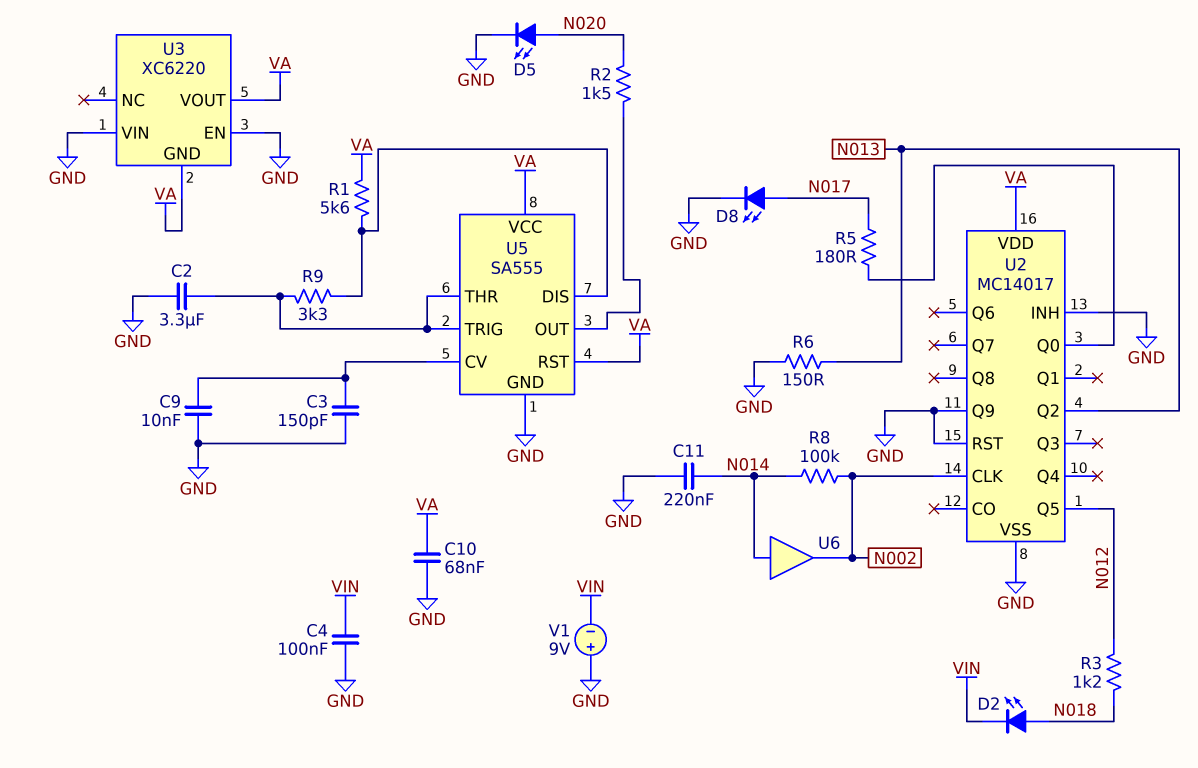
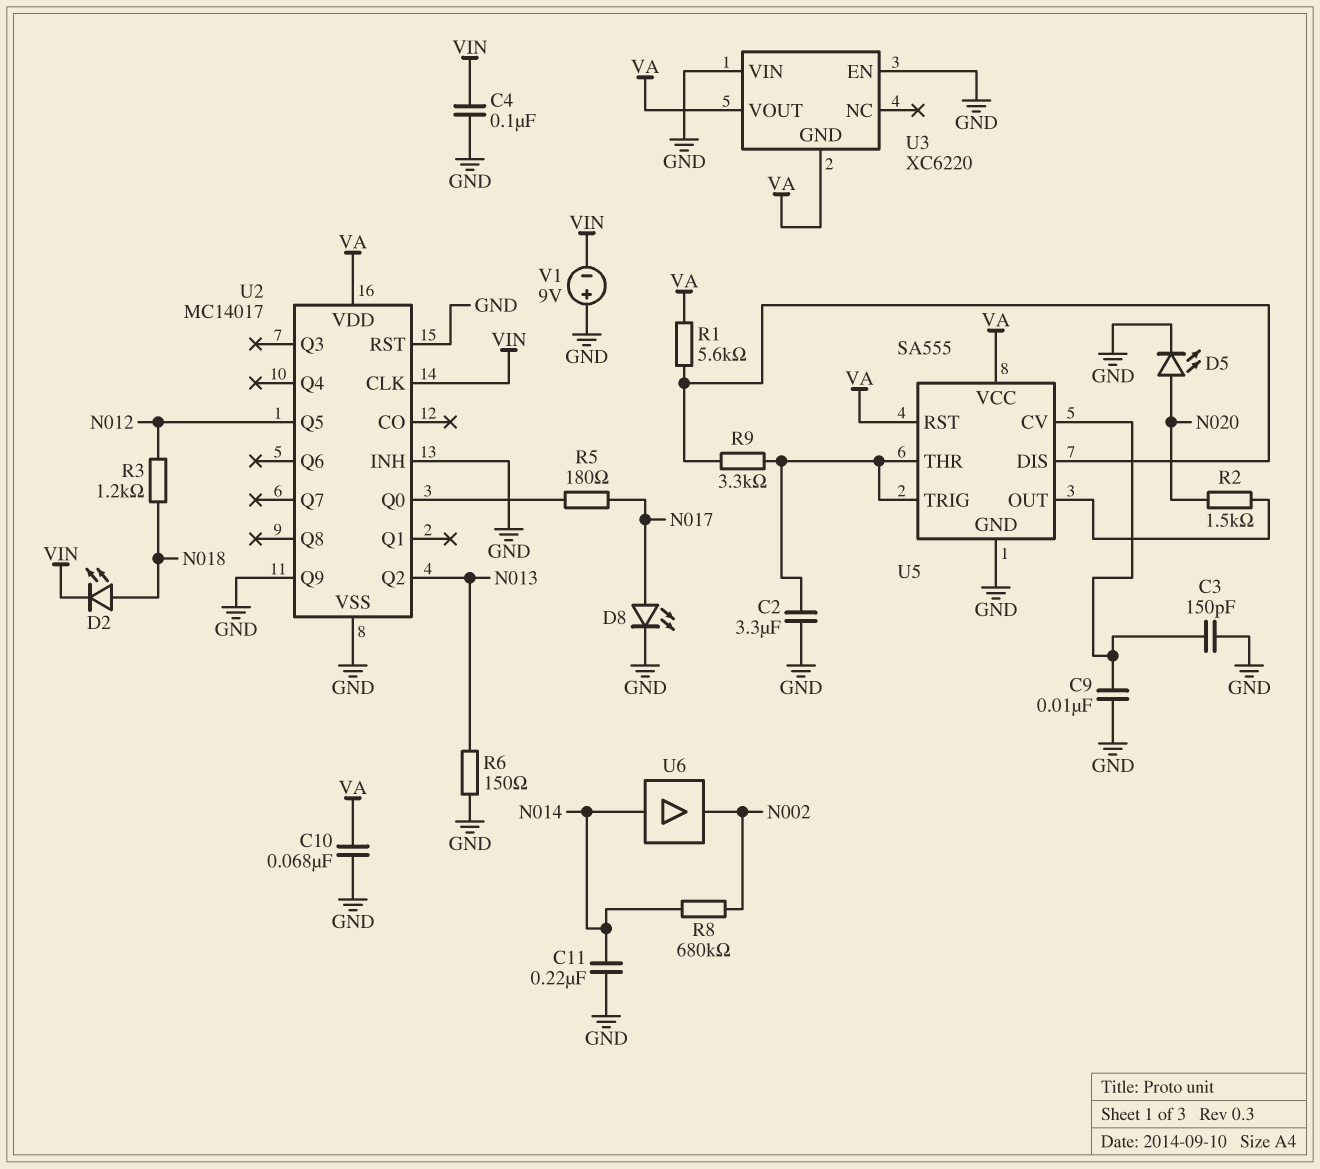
R8: 100k (N002, N014) -> 680k (N002, N014)
U2 pin CLK: N002 -> VIN

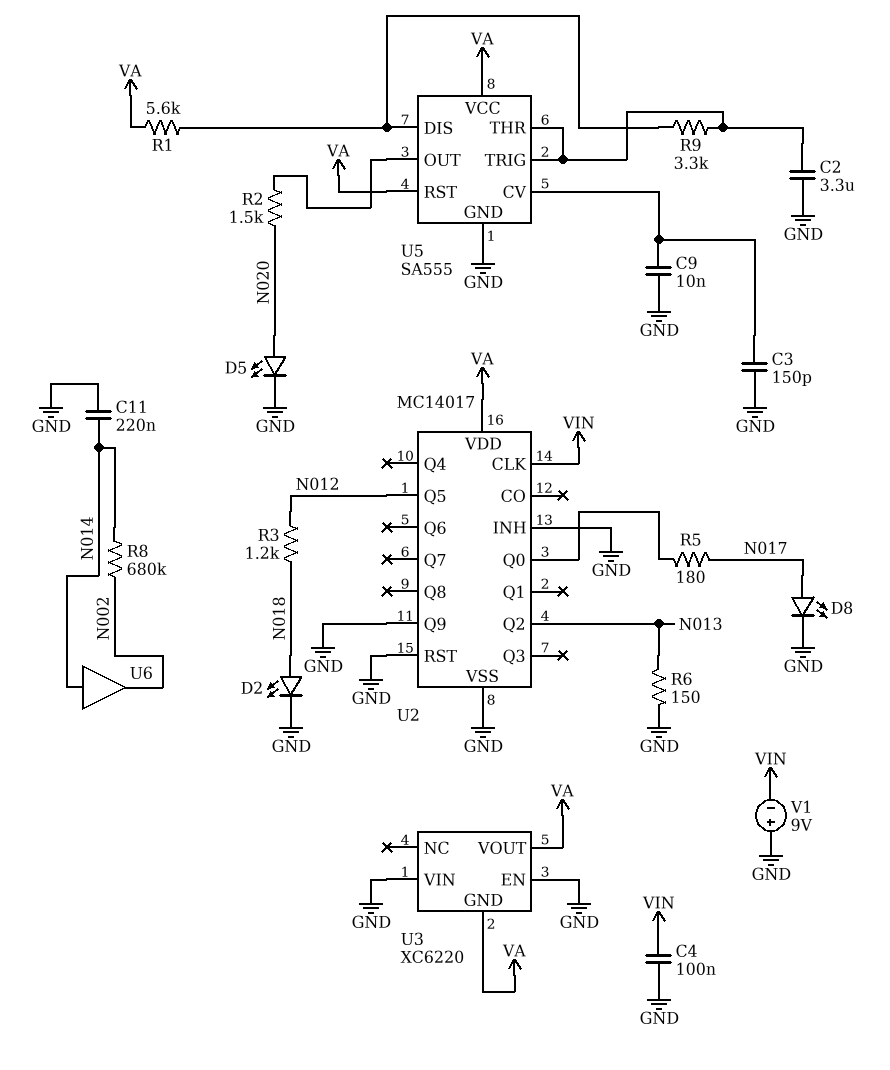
C10: 68nF (GND, VA) -> none
D2: LED (A N018, K VIN) -> LED (A N018, K GND)

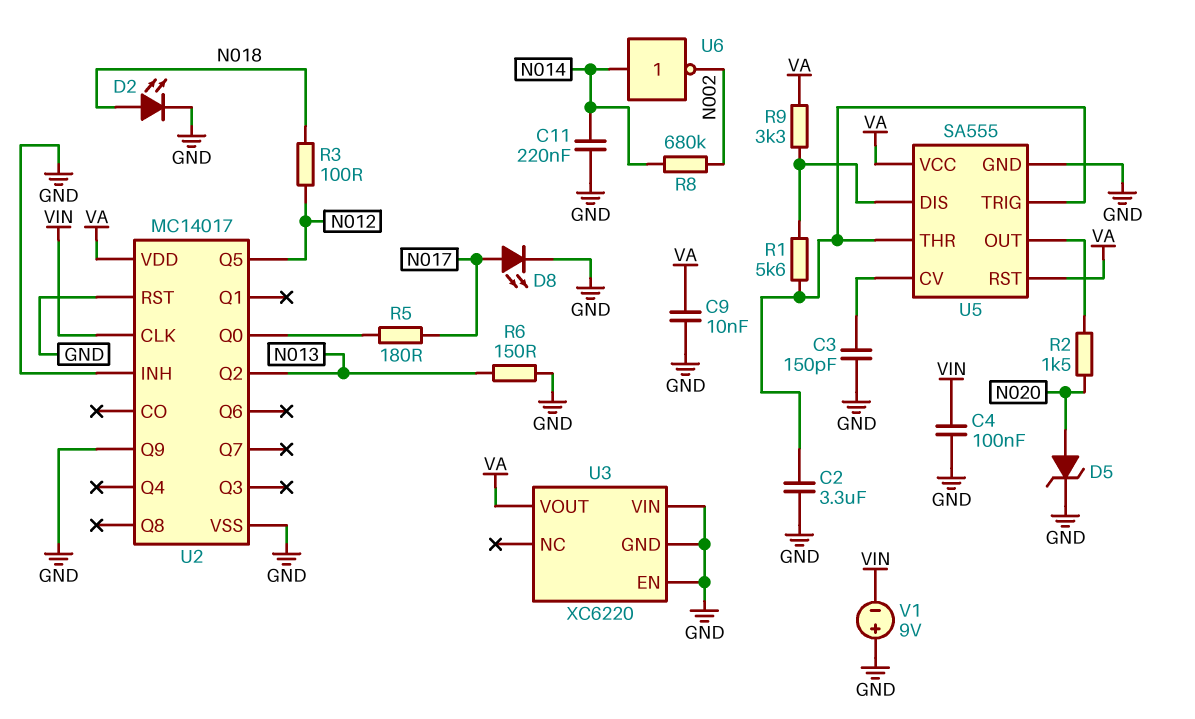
C9: 10nF (GND, U5/CV) -> 10nF (GND, VA)
D5: LED (A N020, K GND) -> zener (A N020, K GND)
R1: 5.6k (U5/DIS, VA) -> 5.6k (U5/DIS, U5/THR)
R3: 1.2k (N012, N018) -> 100 (N012, N018)
R9: 3.3k (U5/DIS, U5/THR) -> 3.3k (U5/DIS, VA)
U3 pin GND: VA -> GND
U6: buffer (in N014, out N002) -> NOT (in N014, out N002)

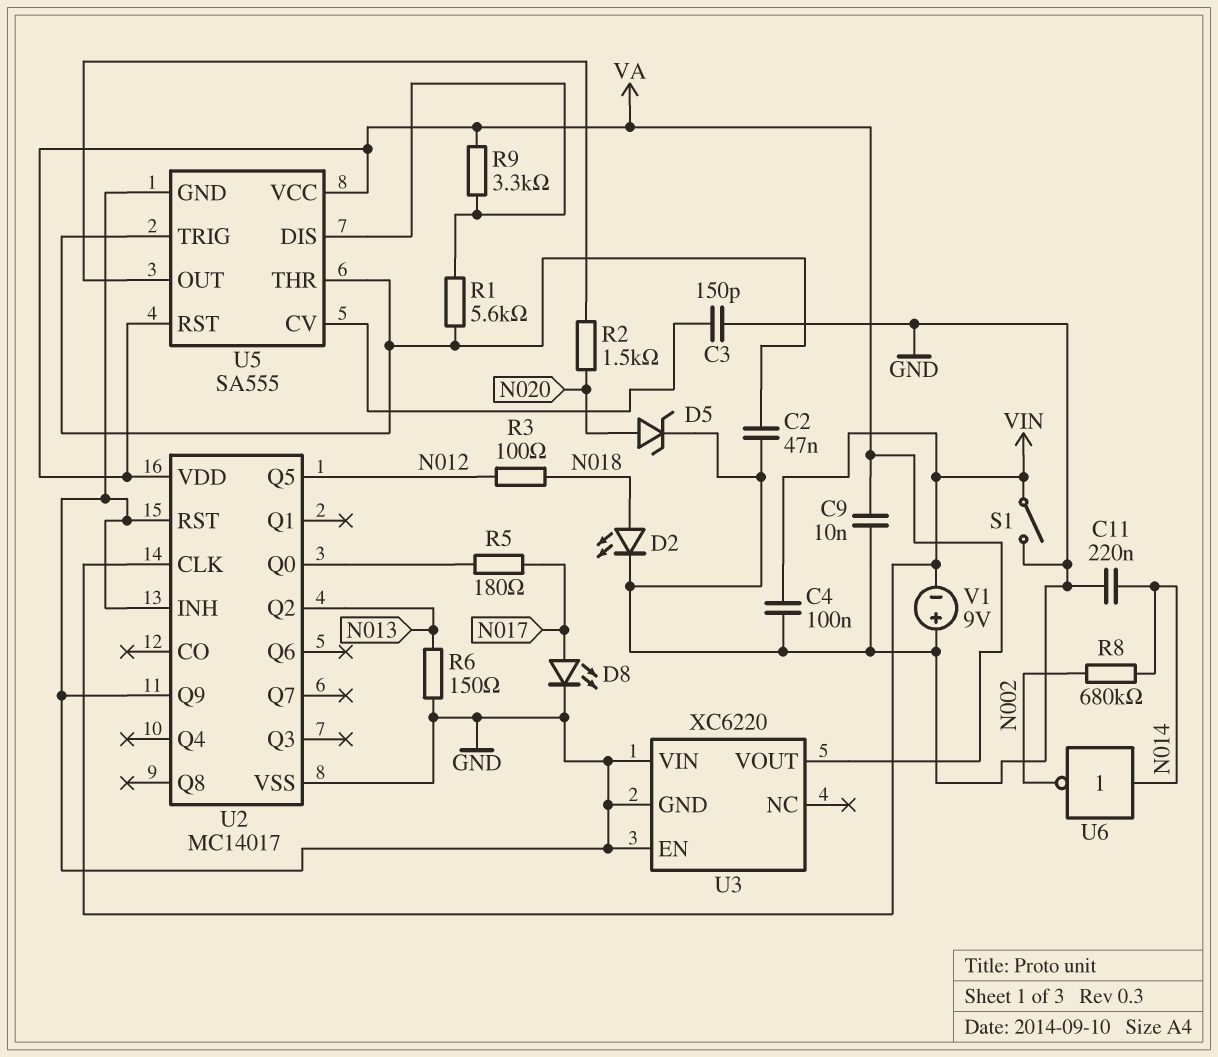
C2: 3.3uF (GND, U5/THR) -> 47nF (GND, U5/THR)
S1: none -> switch (GND, VIN)

